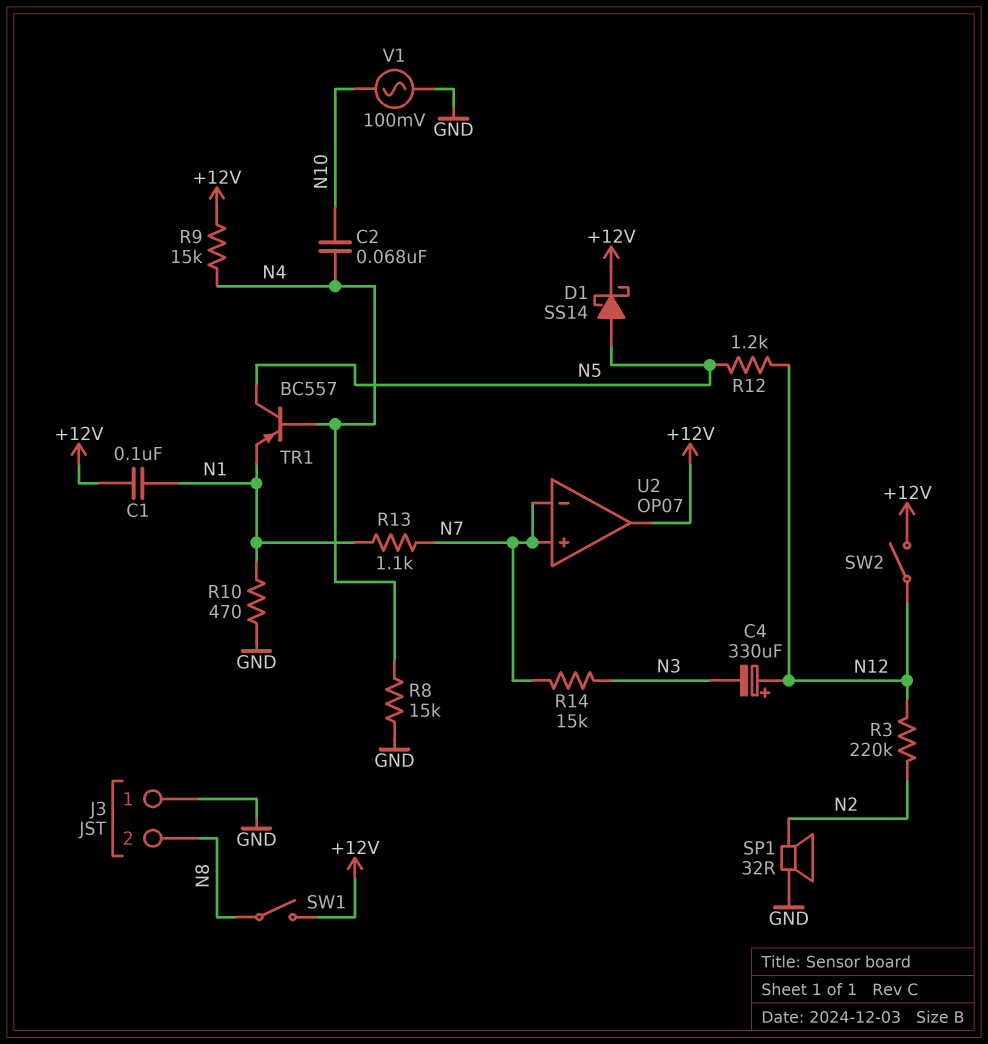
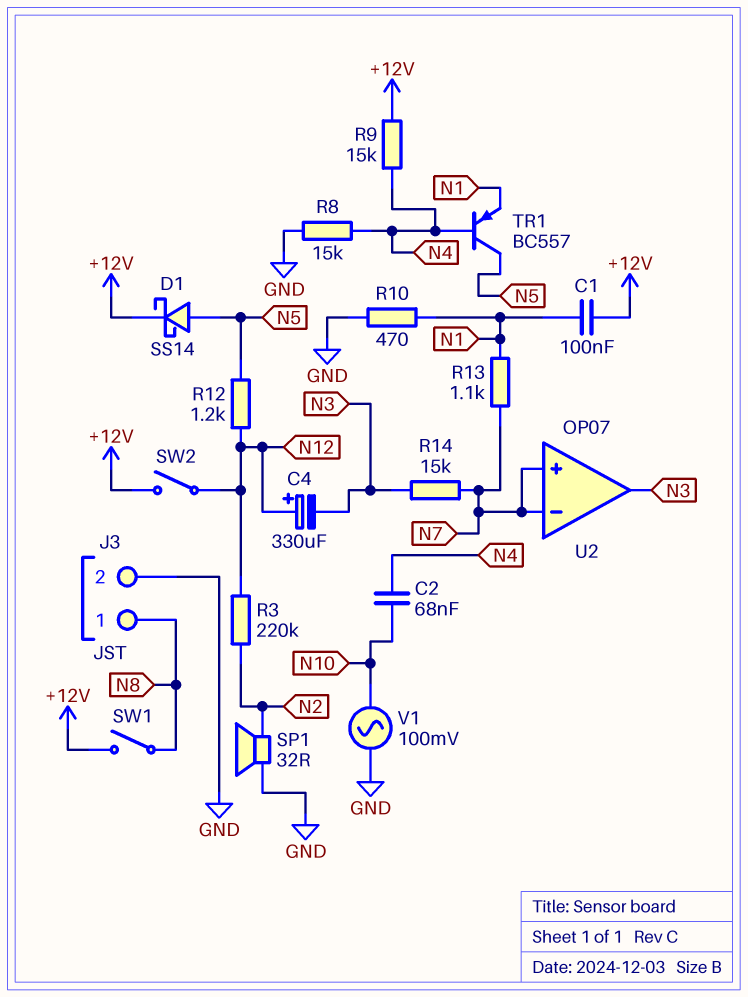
J3 pin 1: GND -> N8
J3 pin 2: N8 -> GND
U2 pin out: +12V -> N3

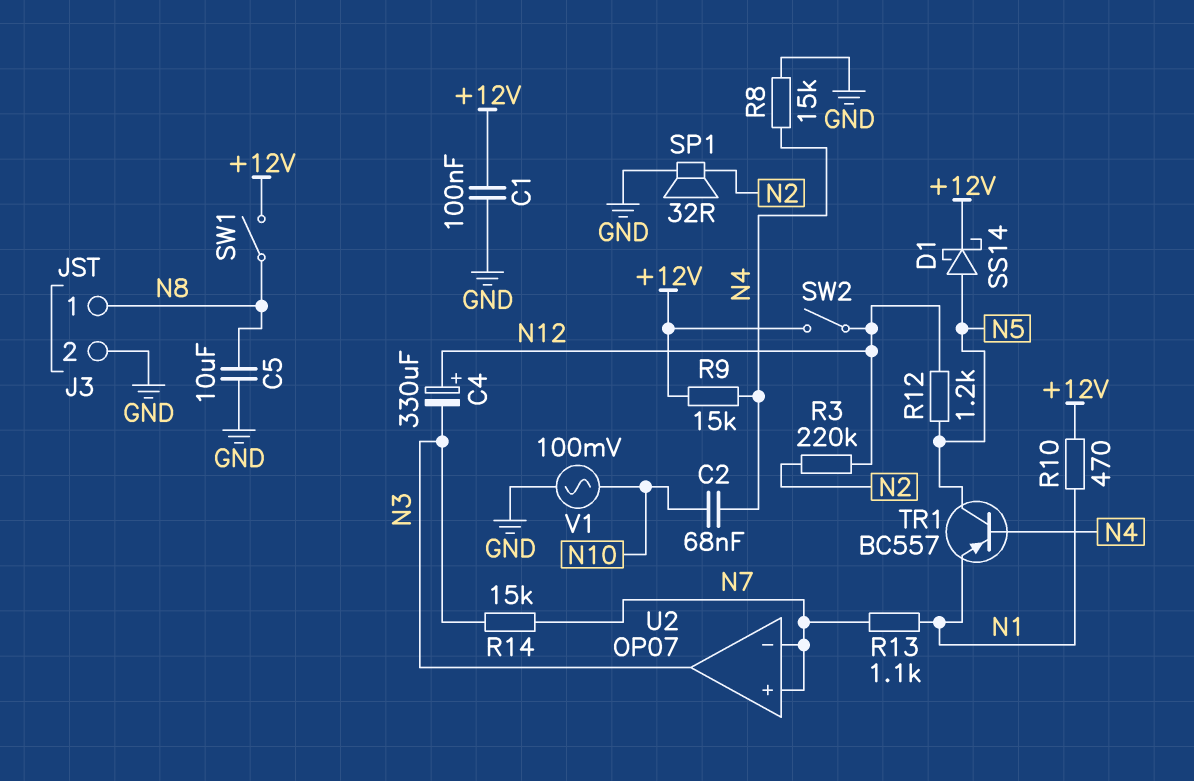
C1: 100nF (+12V, N1) -> 100nF (+12V, GND)
C5: none -> 10uF (GND, N8)
R10: 470 (GND, N1) -> 470 (+12V, N1)

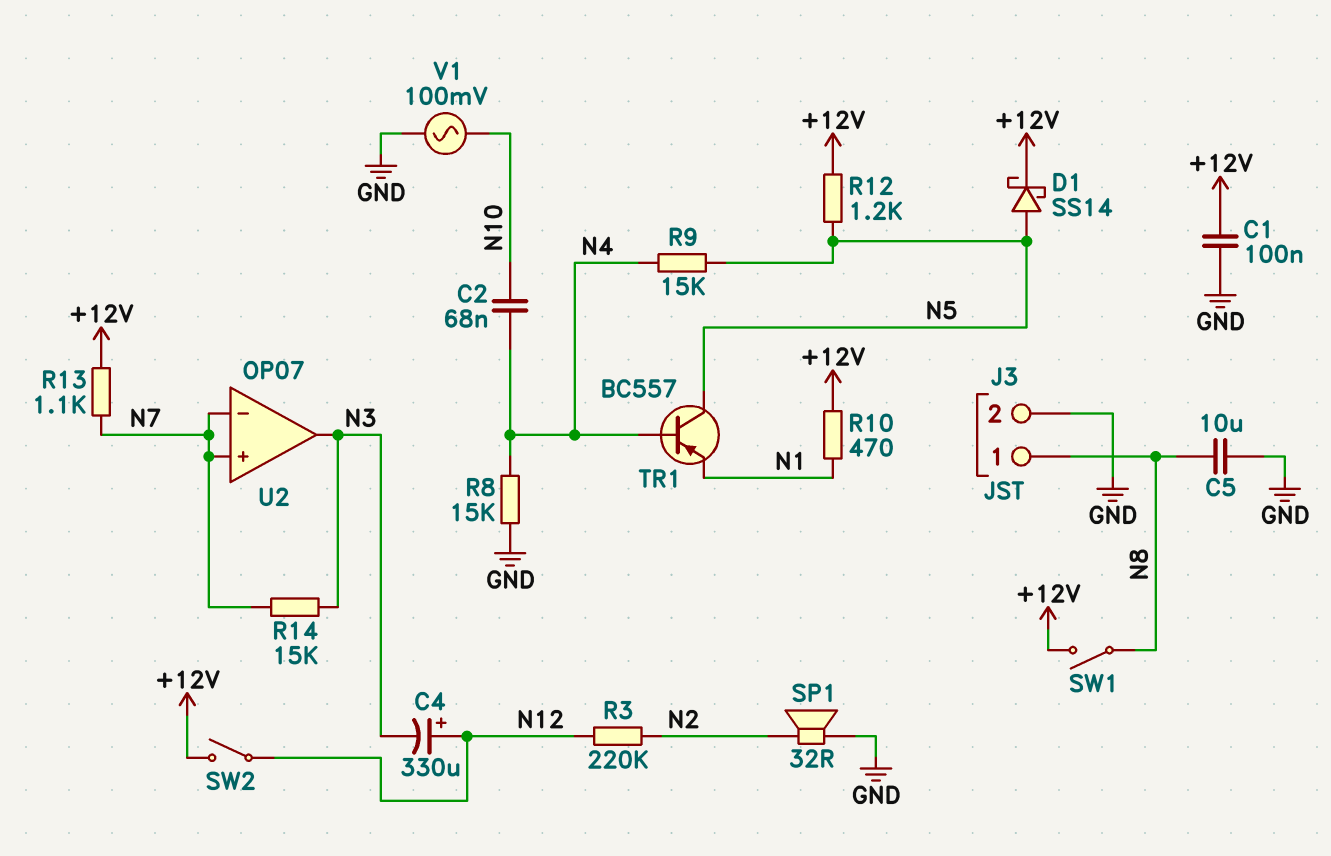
R9: 15k (+12V, N4) -> 15k (N4, N5)
R12: 1.2k (N5, N12) -> 1.2k (+12V, N5)
R13: 1.1k (N1, N7) -> 1.1k (+12V, N7)

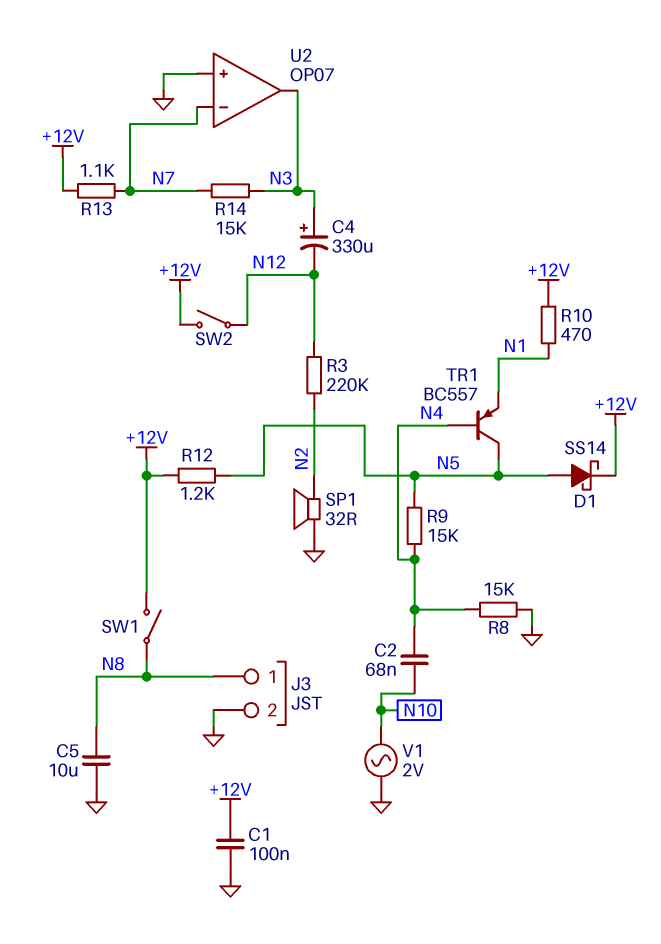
C4: 330uF (plus N12, minus N3) -> 330uF (plus N3, minus N12)
U2 pin in+: N7 -> GND
V1: AC 100mV (GND, N10) -> AC 2V (GND, N10)

